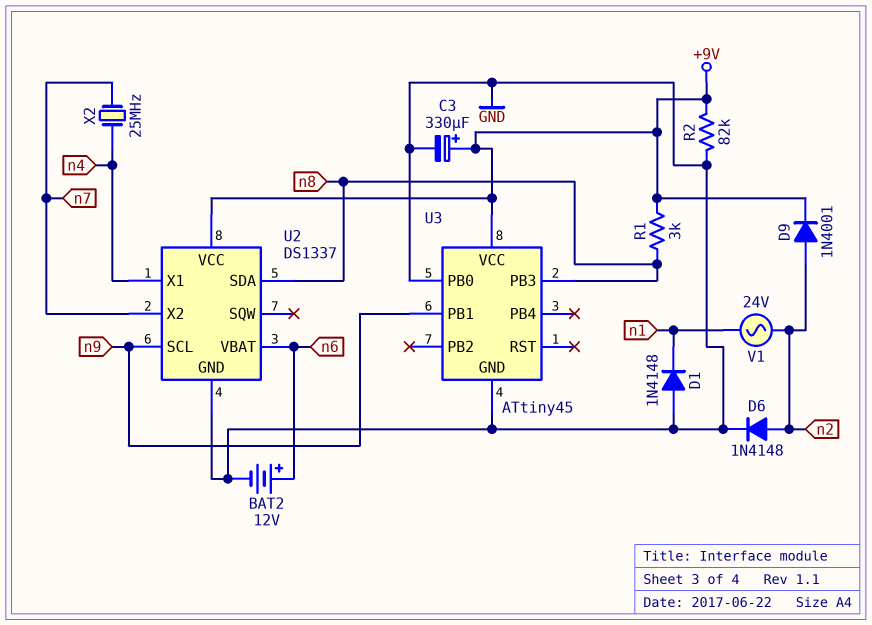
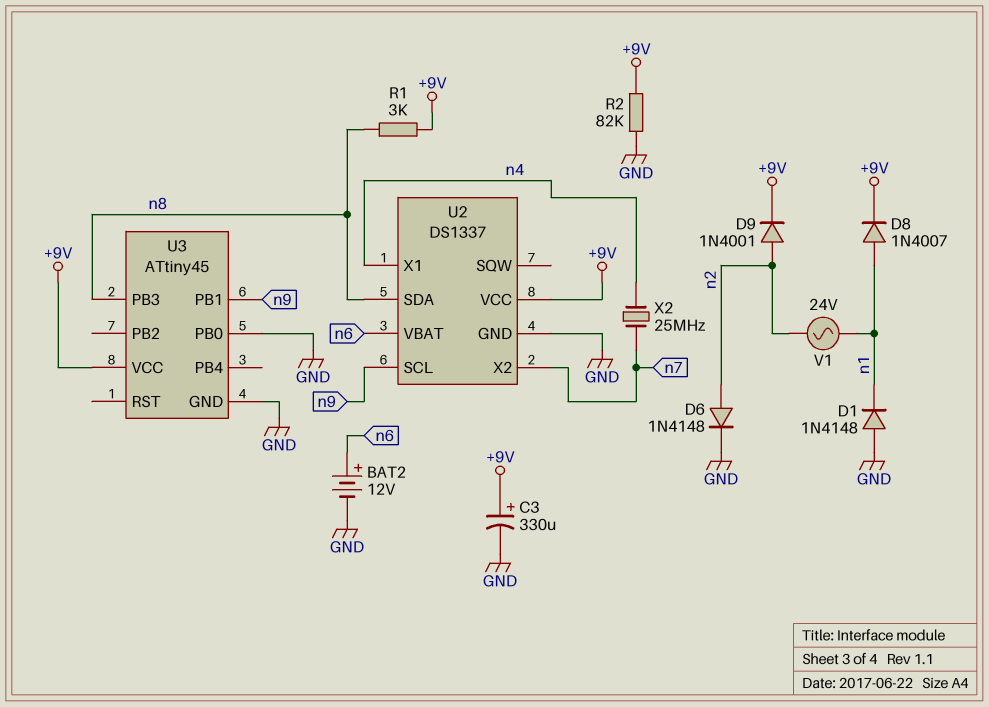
D8: none -> diode 1N4007 (A n1, K +9V)

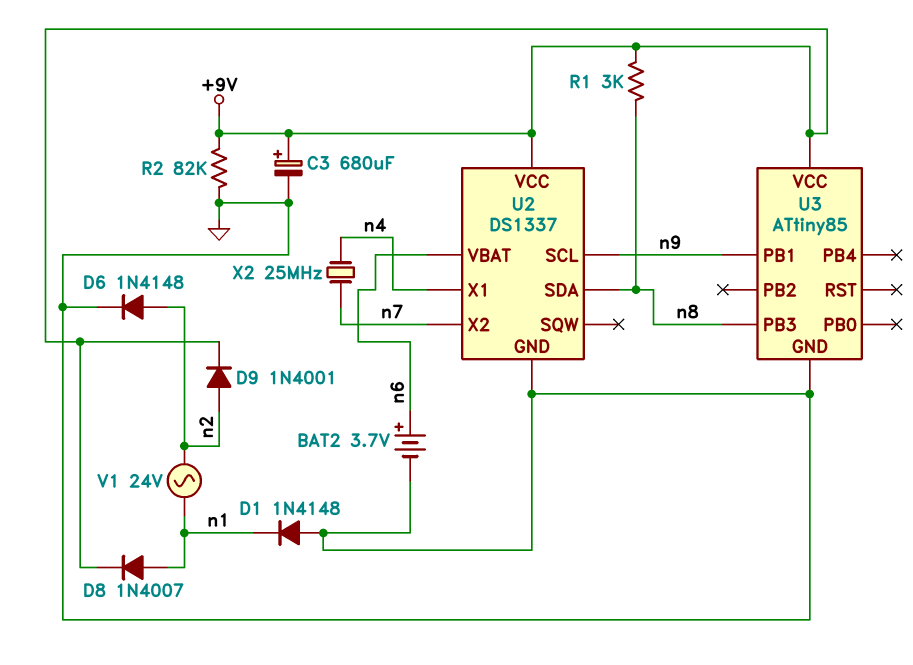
BAT2: 12V (plus n6, minus GND) -> 3.7V (plus n6, minus GND)
C3: 330uF (plus +9V, minus GND) -> 680uF (plus +9V, minus GND)
U3: ATtiny45 -> ATtiny85
U3 pin PB0: GND -> none

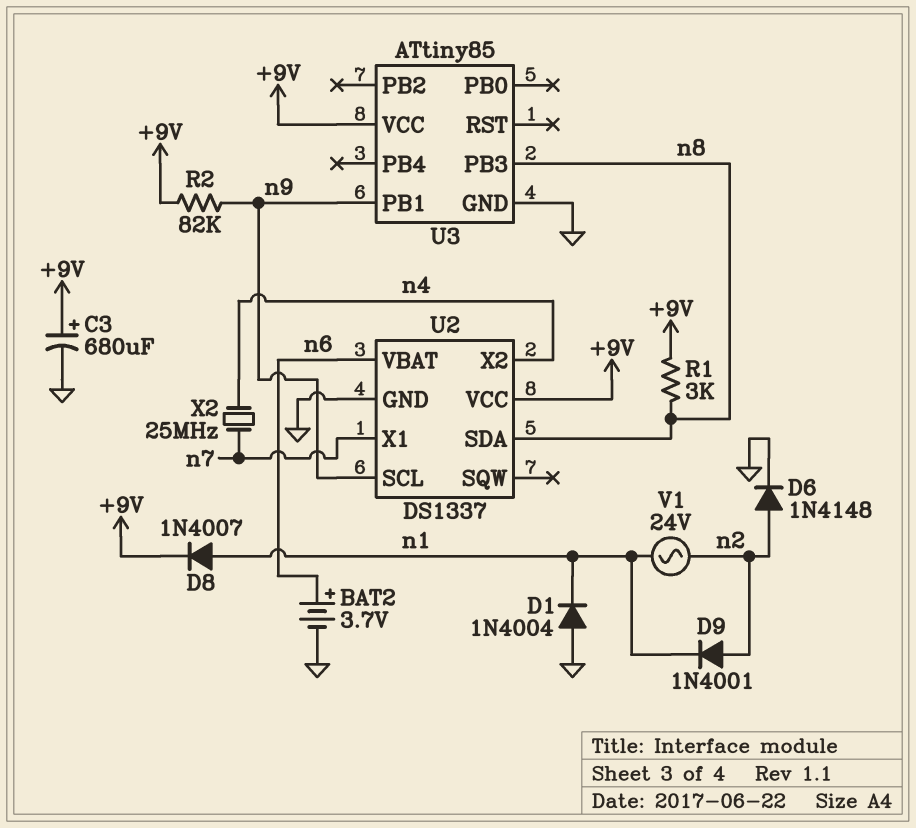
D1: diode 1N4148 (A GND, K n1) -> diode 1N4004 (A GND, K n1)
D9: diode 1N4001 (A n2, K +9V) -> diode 1N4001 (A n2, K n1)
R2: 82k (+9V, GND) -> 82k (+9V, n9)
U2 pin X1: n4 -> n7
U2 pin X2: n7 -> n4

